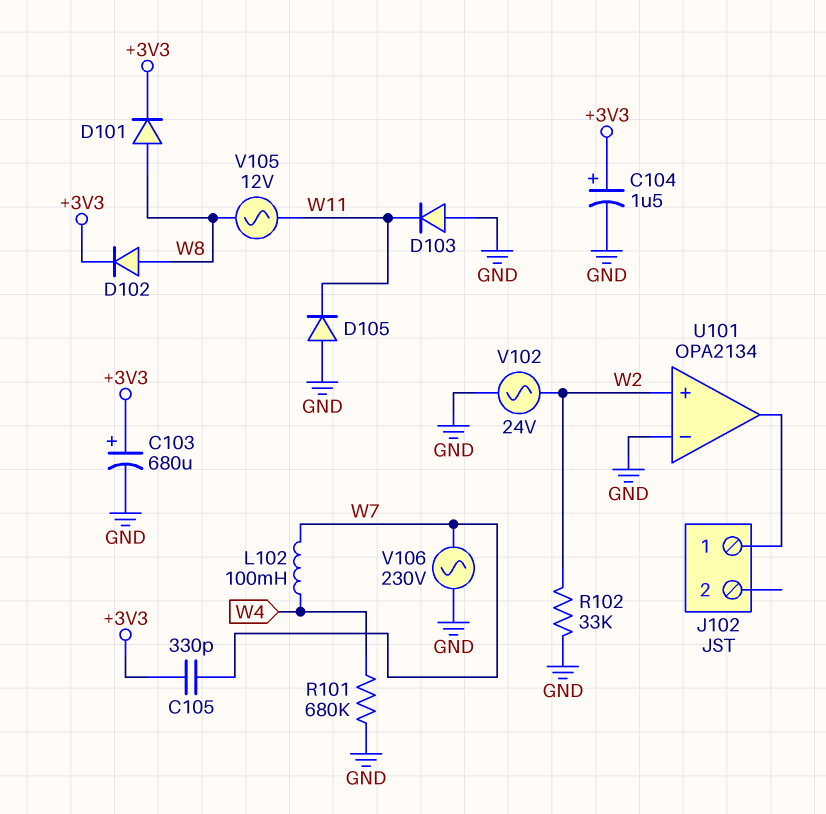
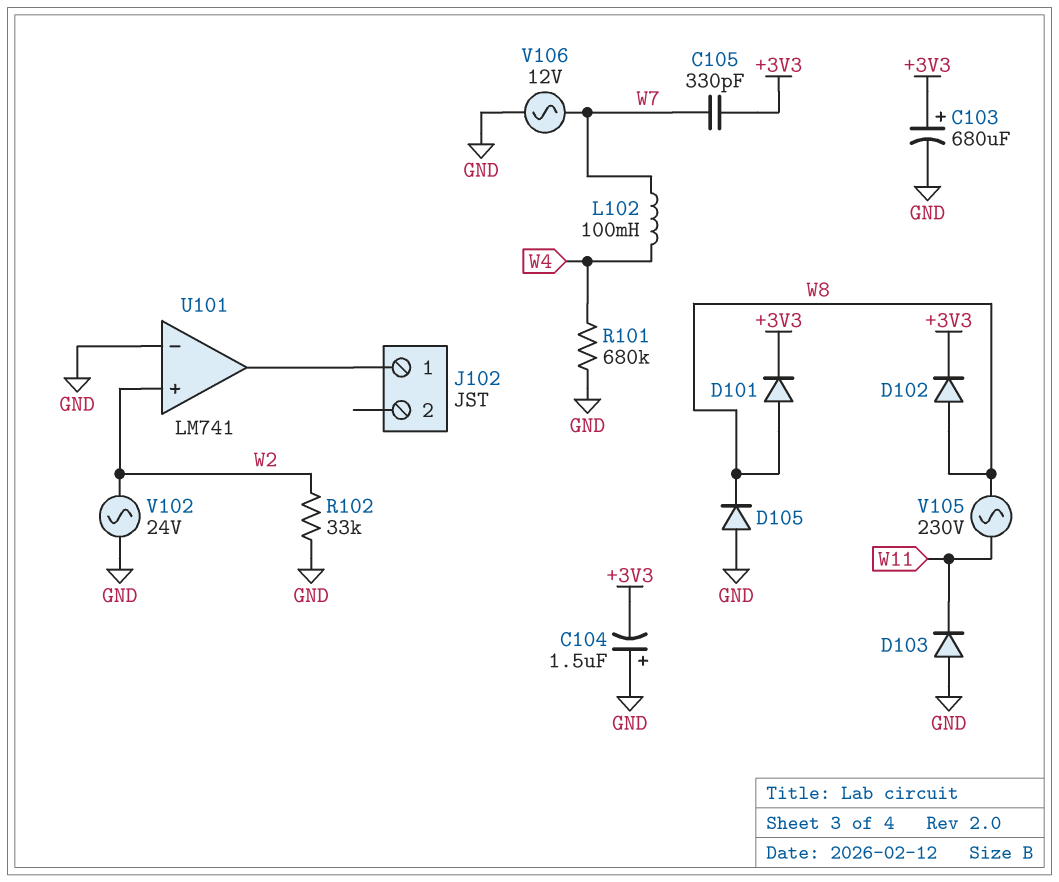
C104: 1.5uF (plus +3V3, minus GND) -> 1.5uF (plus GND, minus +3V3)
D105: diode (A GND, K W11) -> diode (A GND, K W8)
U101: OPA2134 -> LM741
V105: AC 12V (W8, W11) -> AC 230V (W8, W11)
V106: AC 230V (GND, W7) -> AC 12V (GND, W7)

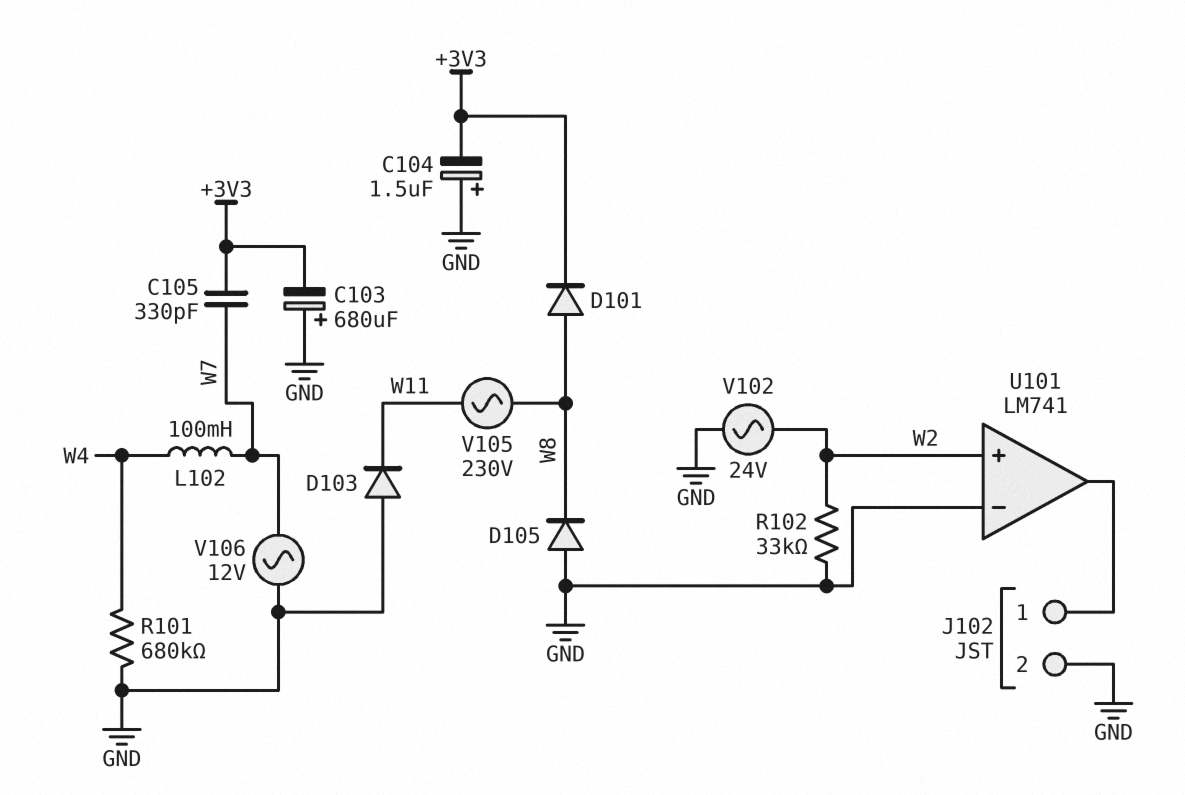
C103: 680uF (plus +3V3, minus GND) -> 680uF (plus GND, minus +3V3)
D102: diode (A W8, K +3V3) -> none
J102 pin 2: none -> GND

